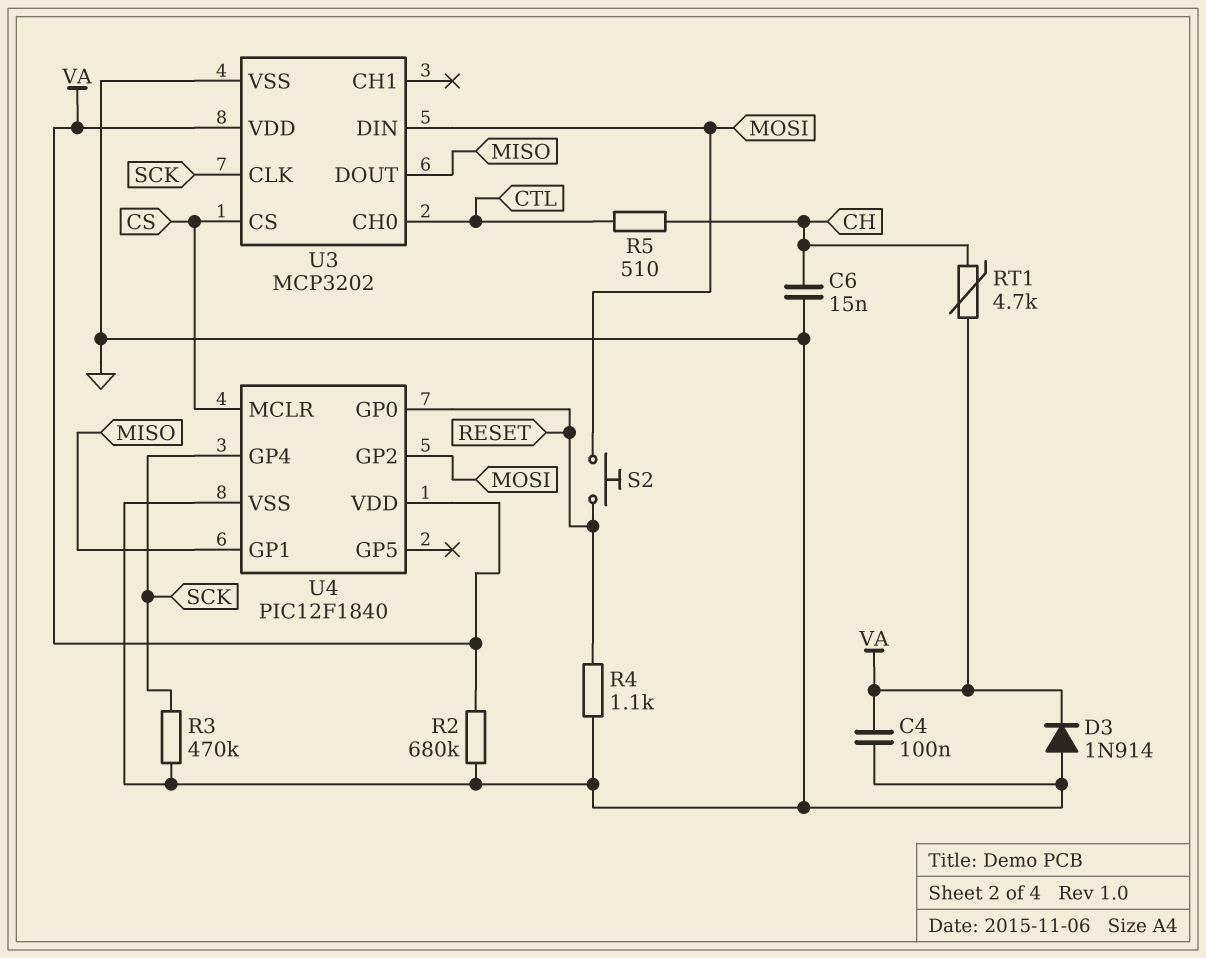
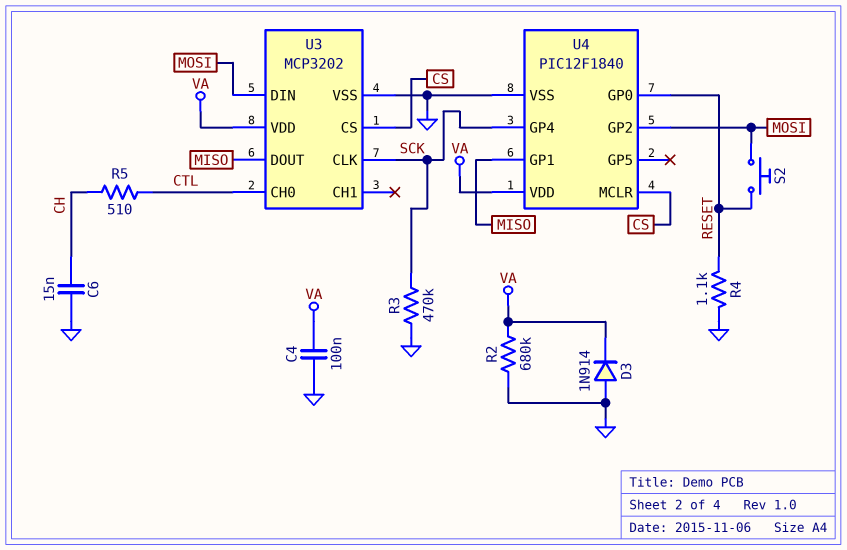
RT1: 4.7k (CH, VA) -> none

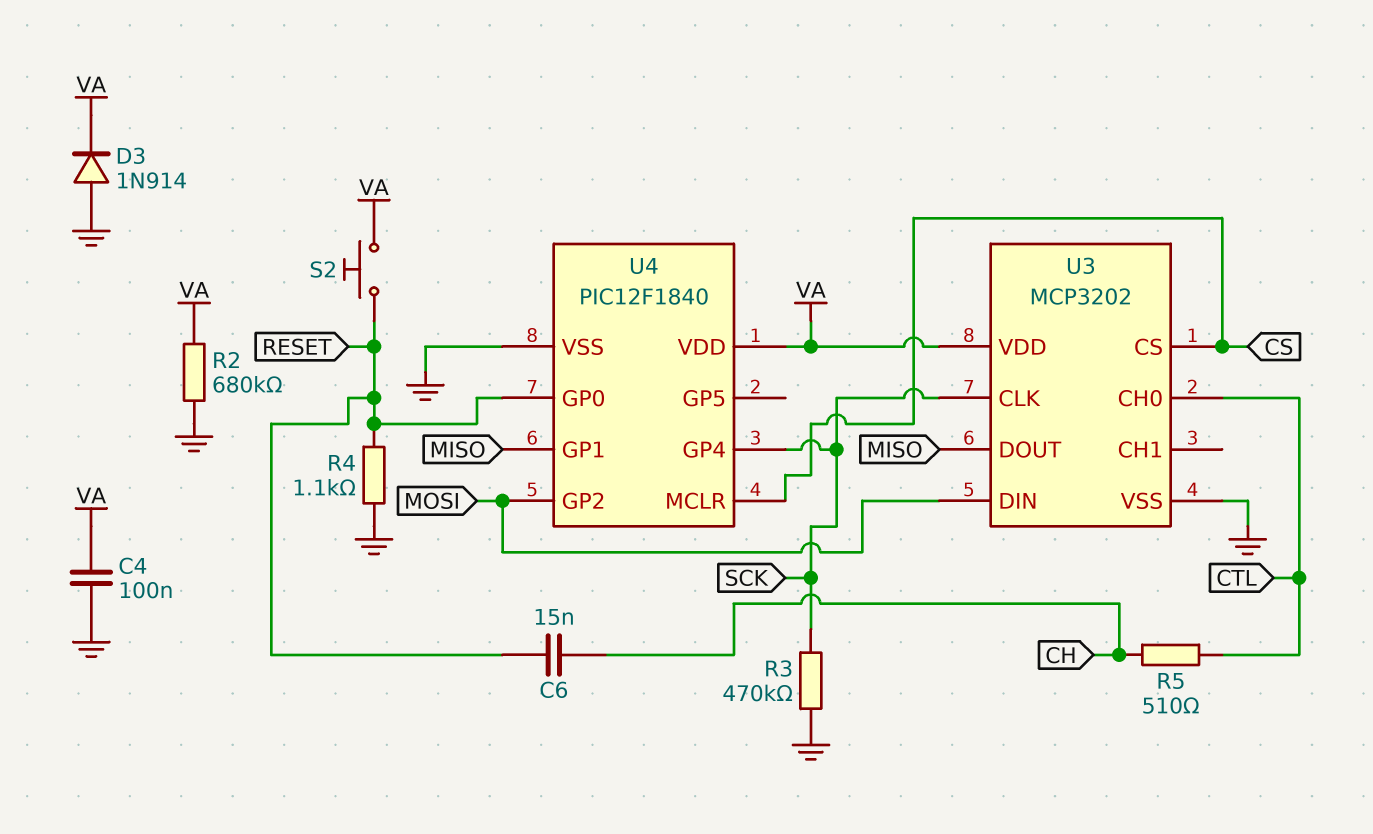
C6: 15nF (CH, GND) -> 15nF (CH, RESET)
S2: button (MOSI, RESET) -> button (RESET, VA)

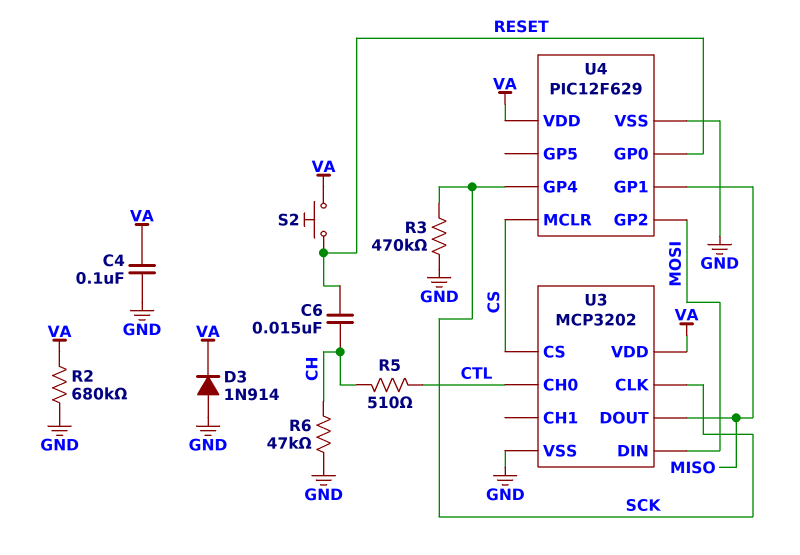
R4: 1.1k (GND, RESET) -> none
R6: none -> 47k (CH, GND)
U4: PIC12F1840 -> PIC12F629

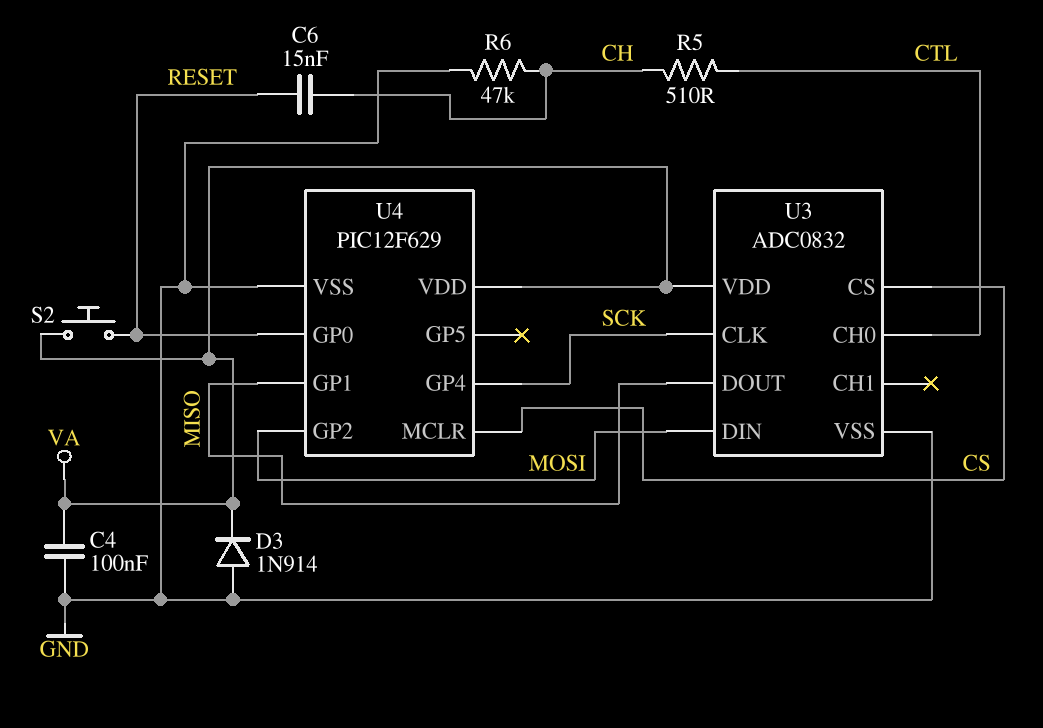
R2: 680k (GND, VA) -> none
R3: 470k (GND, SCK) -> none
U3: MCP3202 -> ADC0832

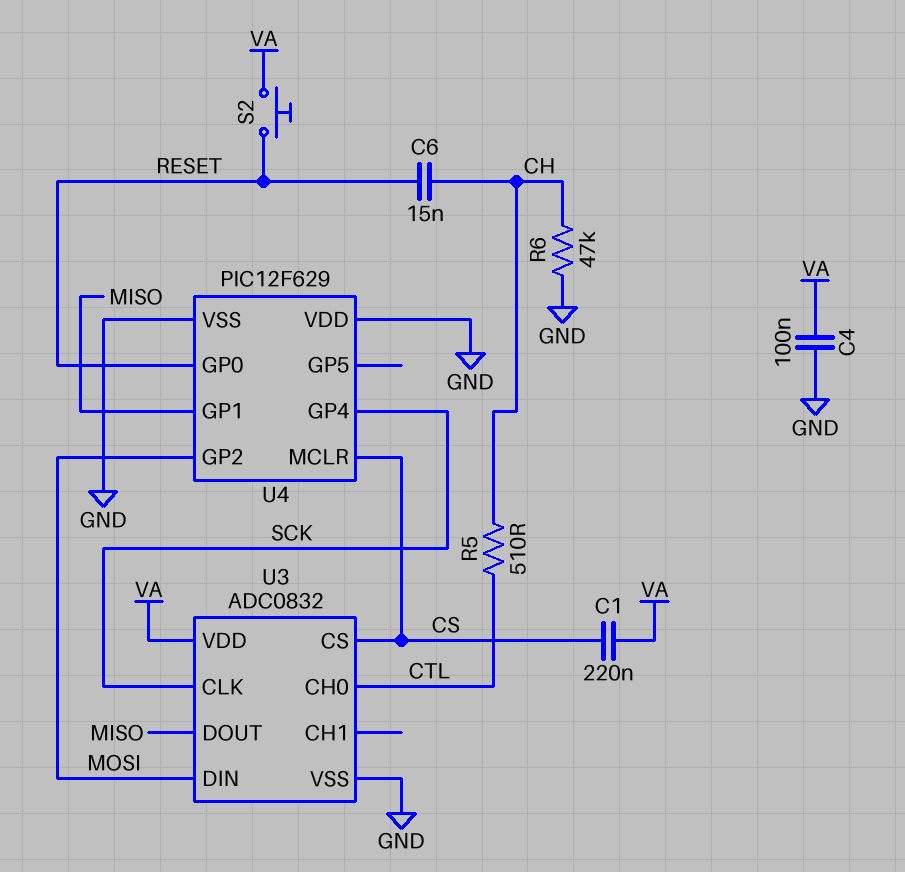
C1: none -> 220nF (CS, VA)
D3: diode 1N914 (A GND, K VA) -> none
U4 pin VDD: VA -> GND

